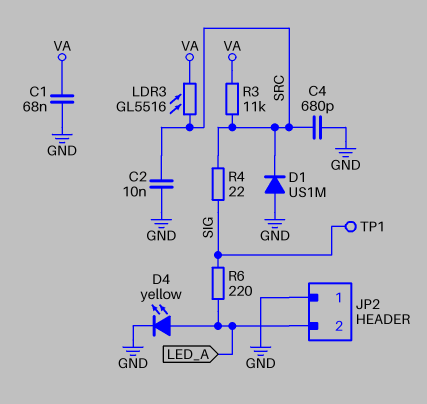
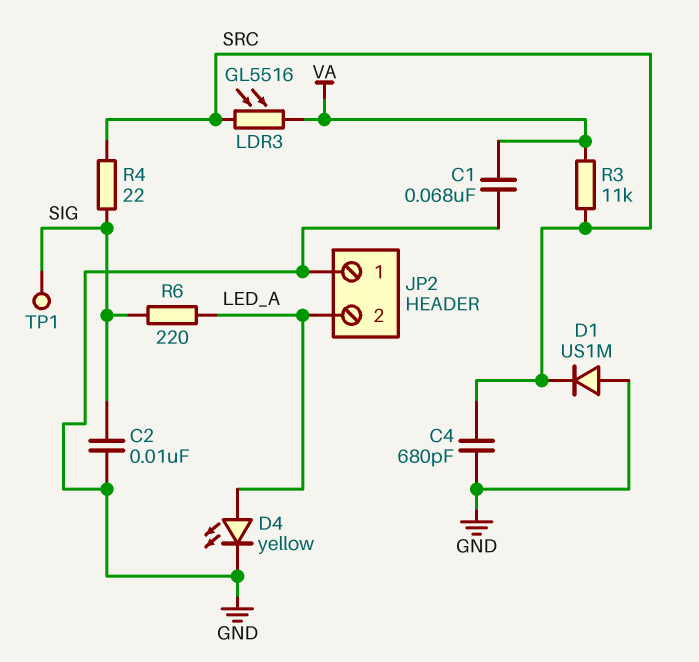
C2: 10nF (GND, SRC) -> 10nF (GND, SIG)

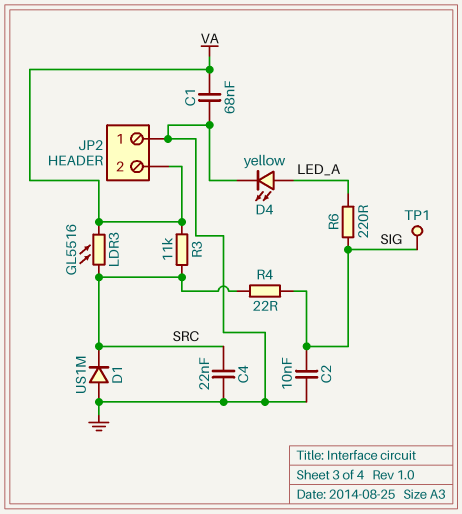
C4: 680pF (GND, SRC) -> 22nF (GND, SRC)
JP2 pin 2: LED_A -> VA

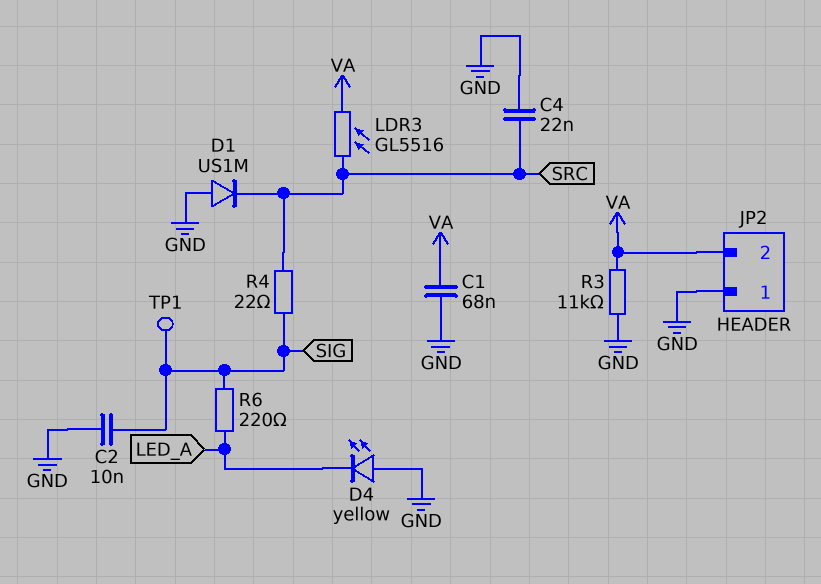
D4: LED yellow (A LED_A, K GND) -> LED yellow (A GND, K LED_A)
R3: 11k (SRC, VA) -> 11k (GND, VA)

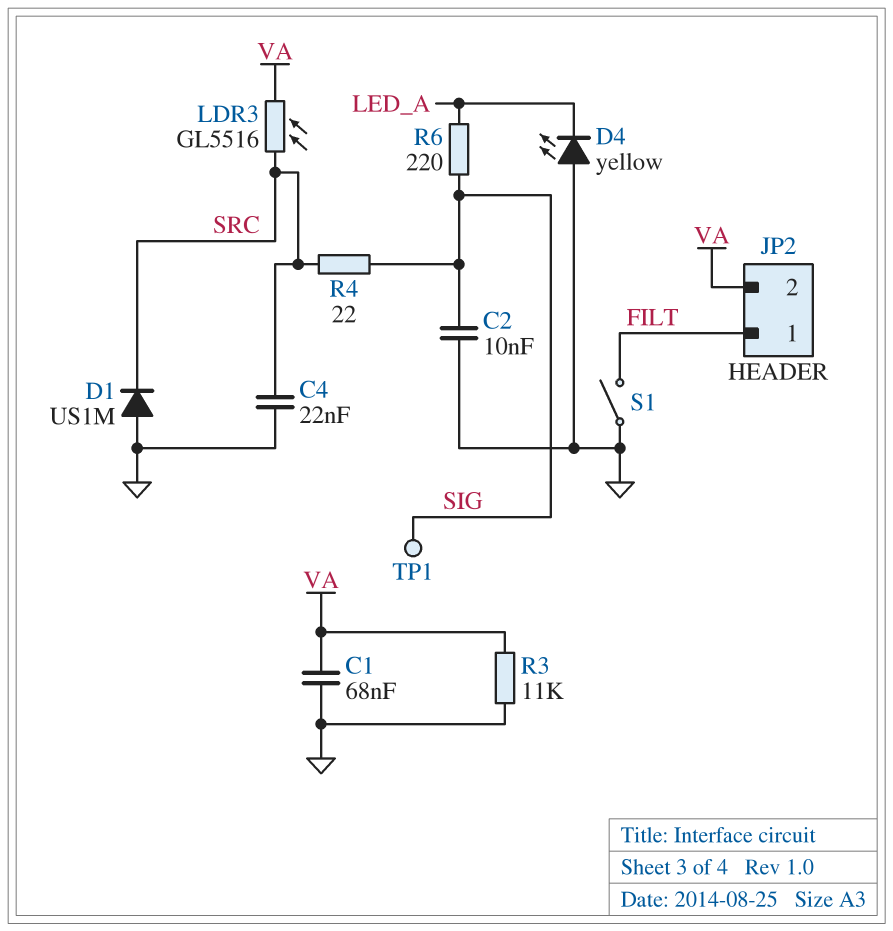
JP2 pin 1: GND -> FILT
S1: none -> switch (FILT, GND)

